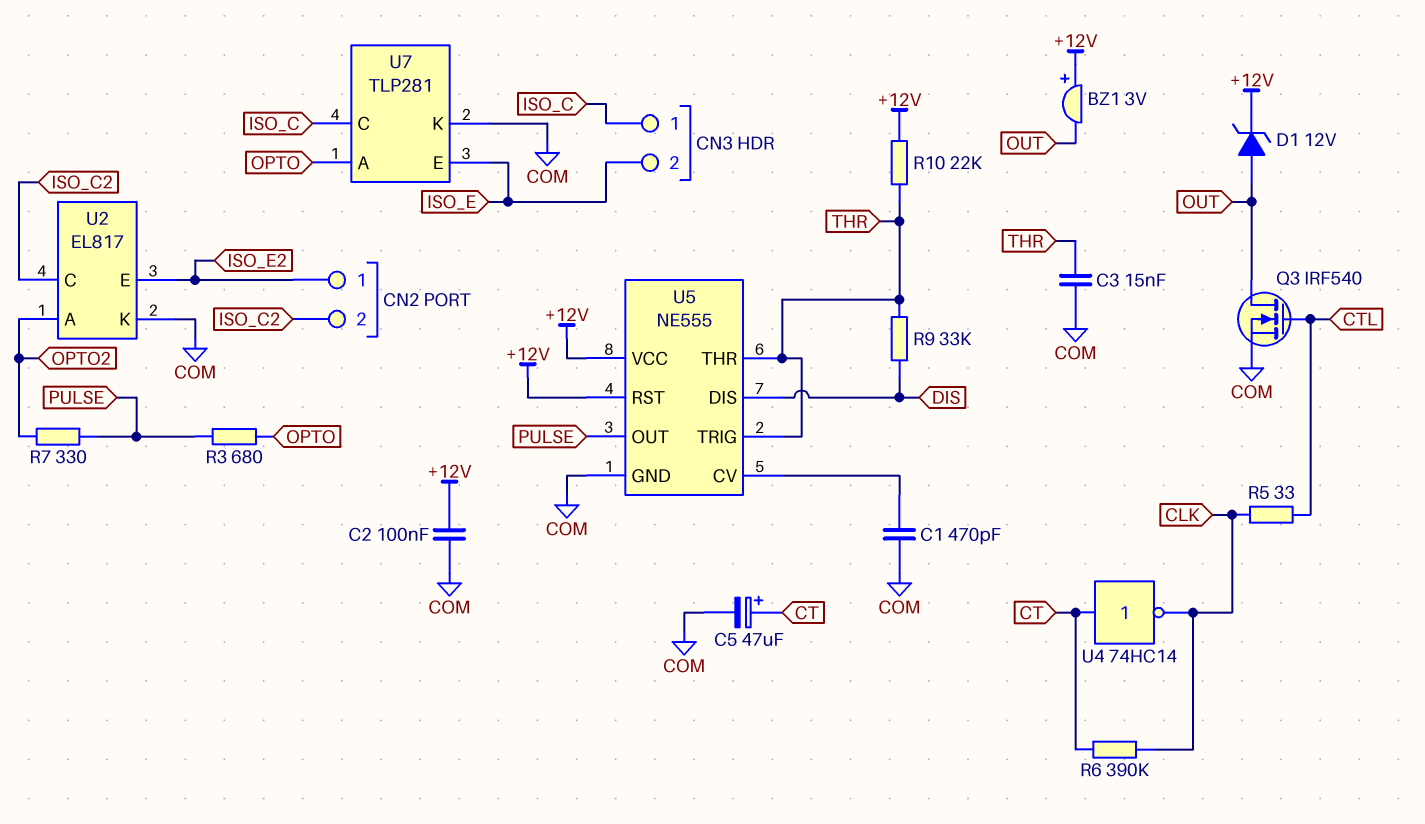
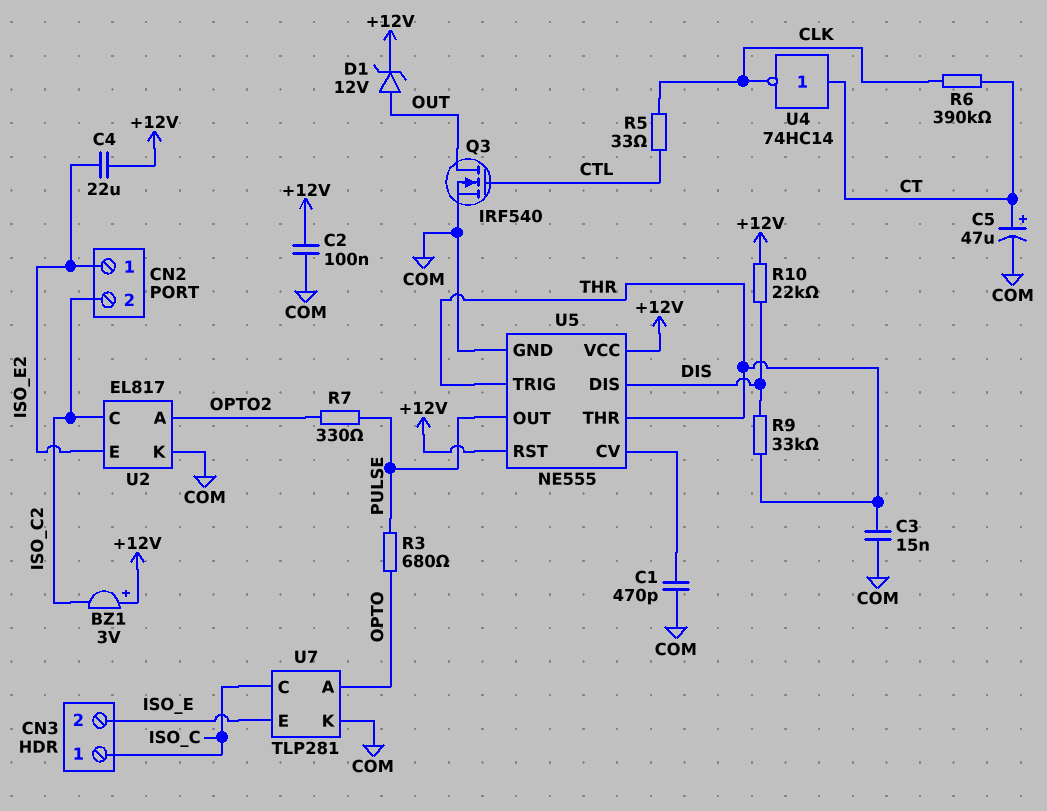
BZ1: buzzer 3V (plus +12V, minus OUT) -> buzzer 3V (plus +12V, minus ISO_C2)
C4: none -> 22uF (+12V, ISO_E2)
R10: 22k (+12V, THR) -> 22k (+12V, DIS)

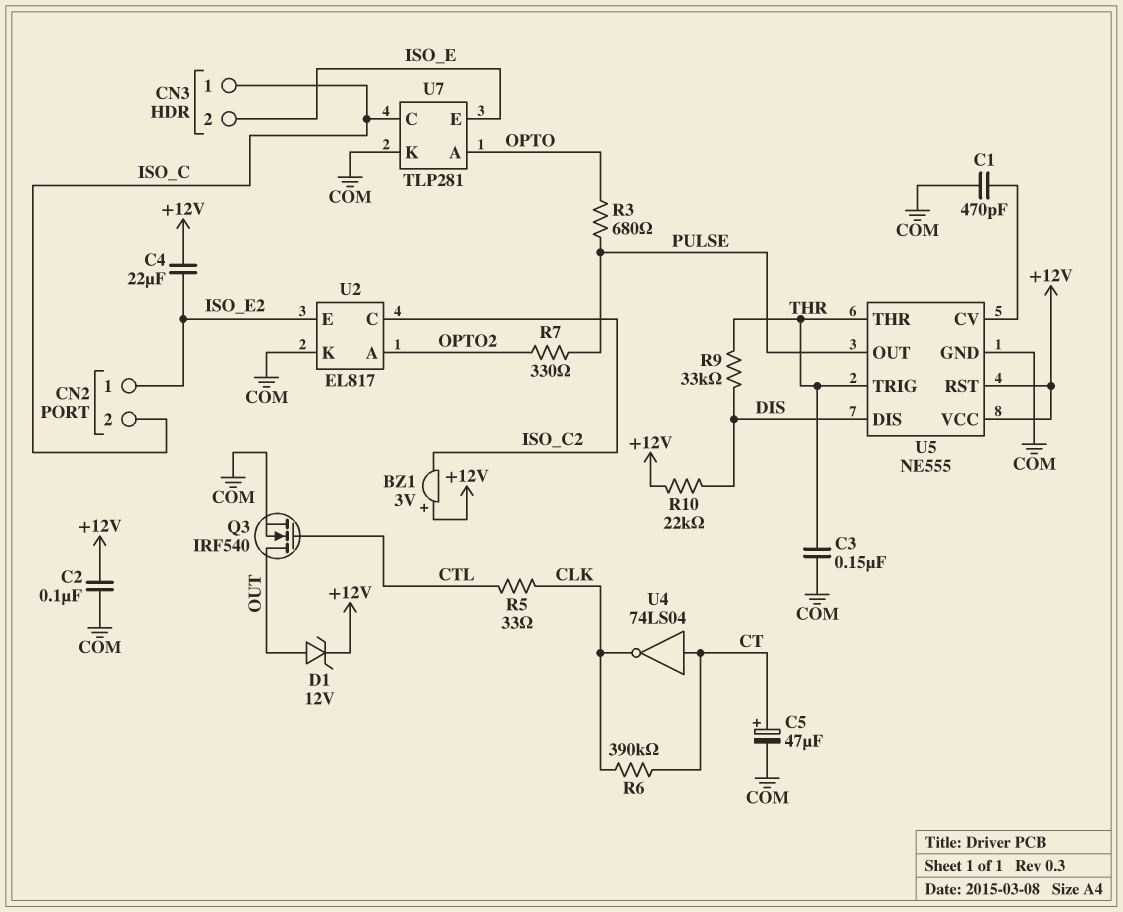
C3: 15nF (COM, THR) -> 150nF (COM, THR)
CN2 pin 2: ISO_C2 -> ISO_C
U4: NOT 74HC14 (in CT, out CLK) -> NOT 74LS04 (in CT, out CLK)

